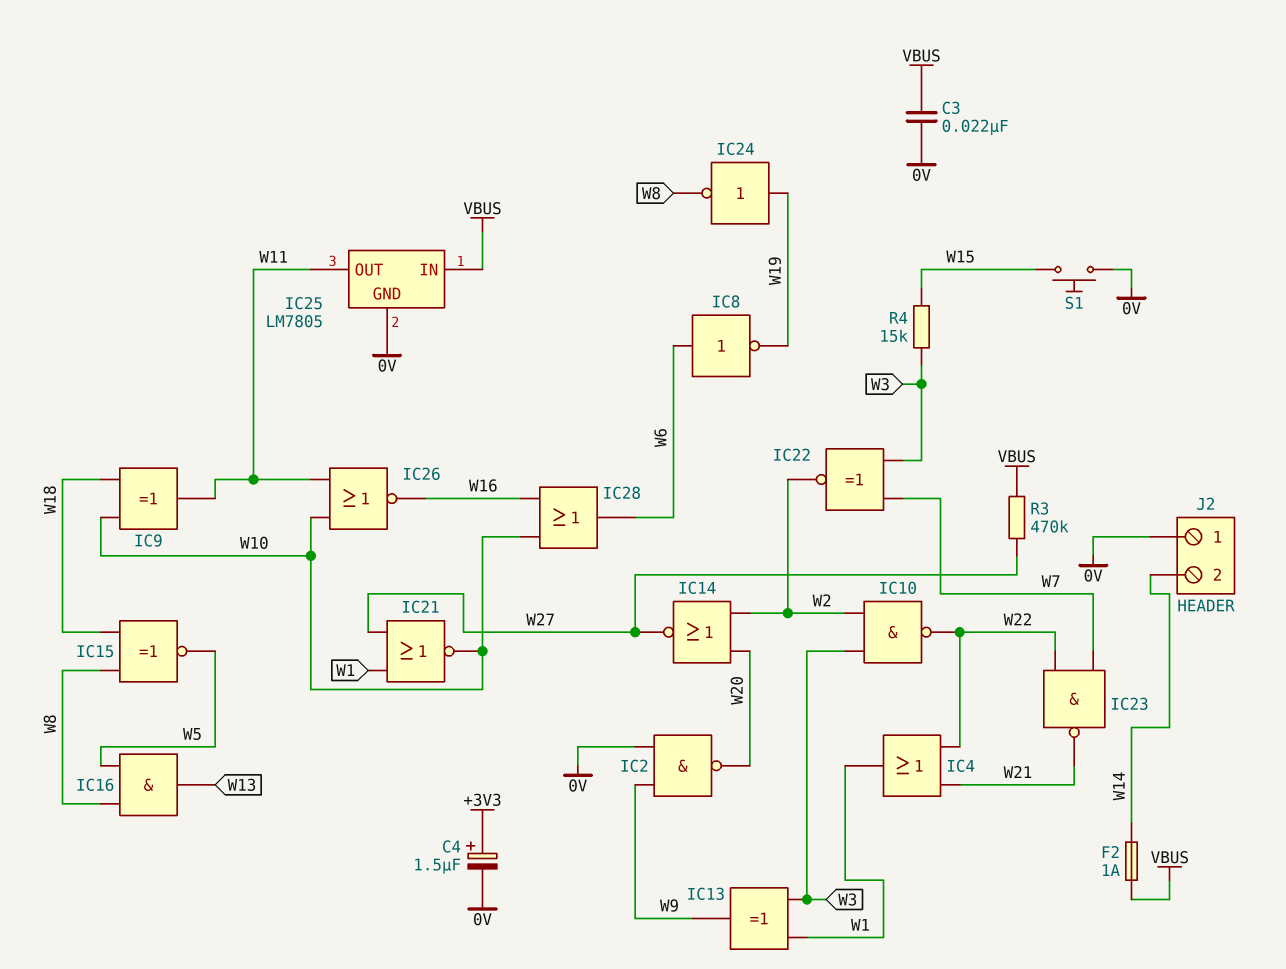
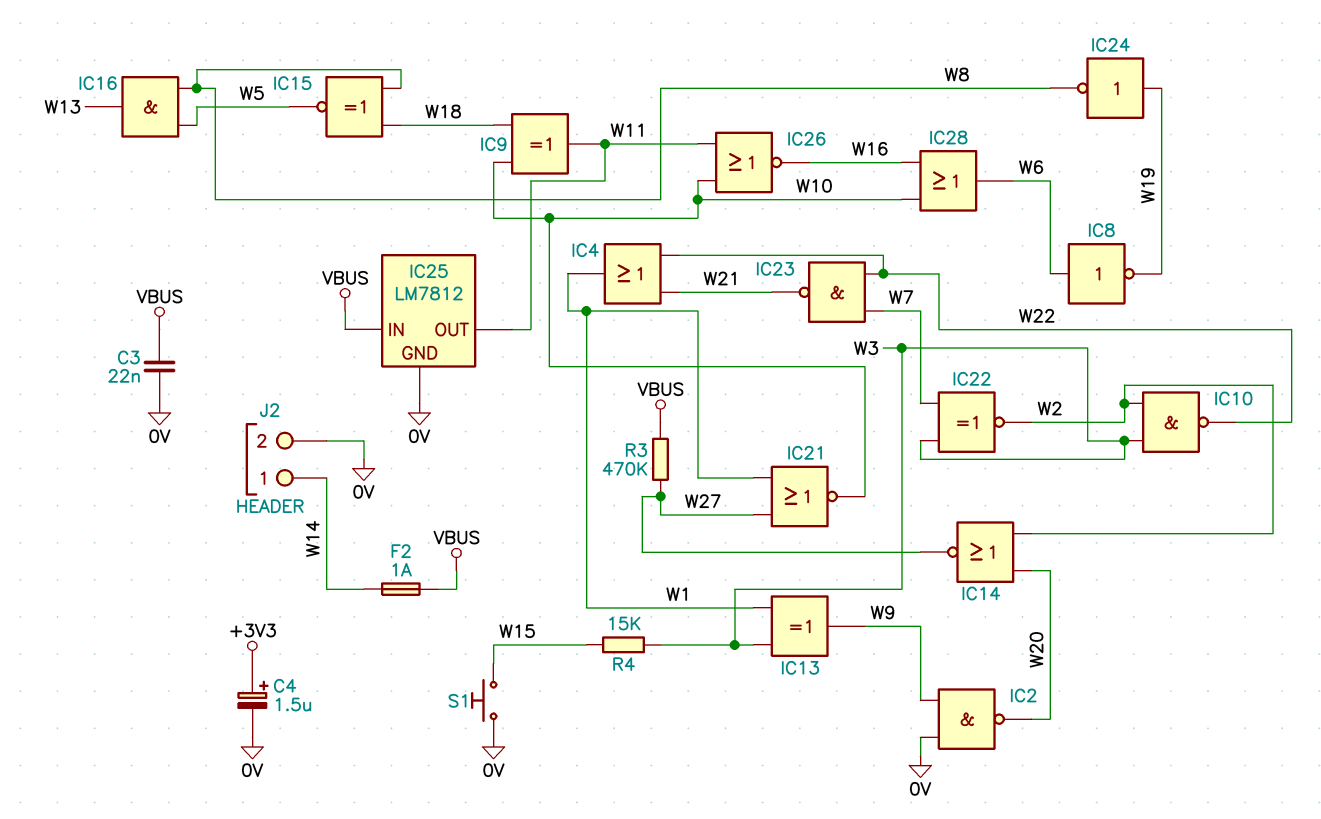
IC25: LM7805 -> LM7812
J2 pin 1: 0V -> W14
J2 pin 2: W14 -> 0V

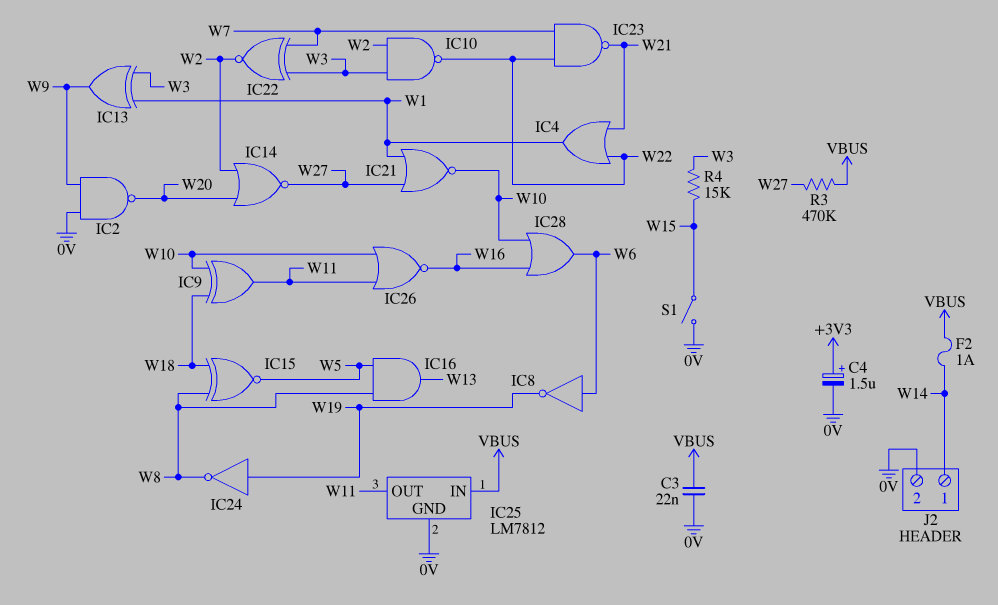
S1: button (0V, W15) -> switch (0V, W15)

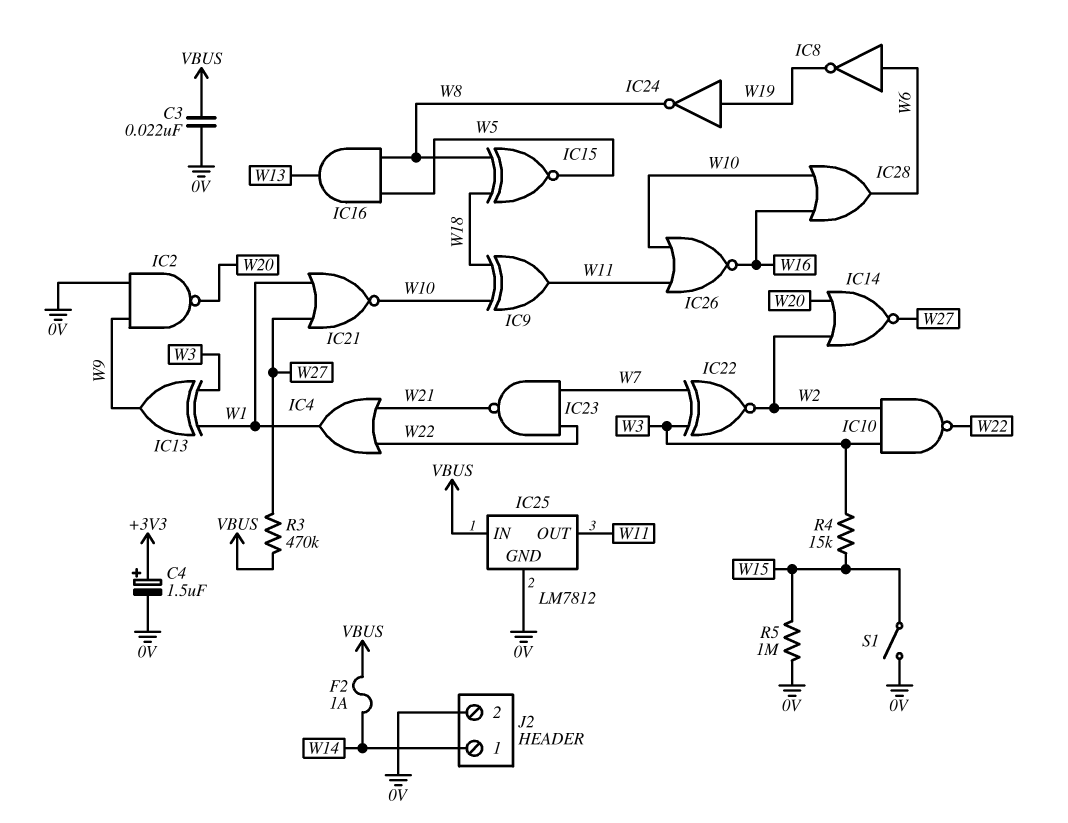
R5: none -> 1M (0V, W15)

